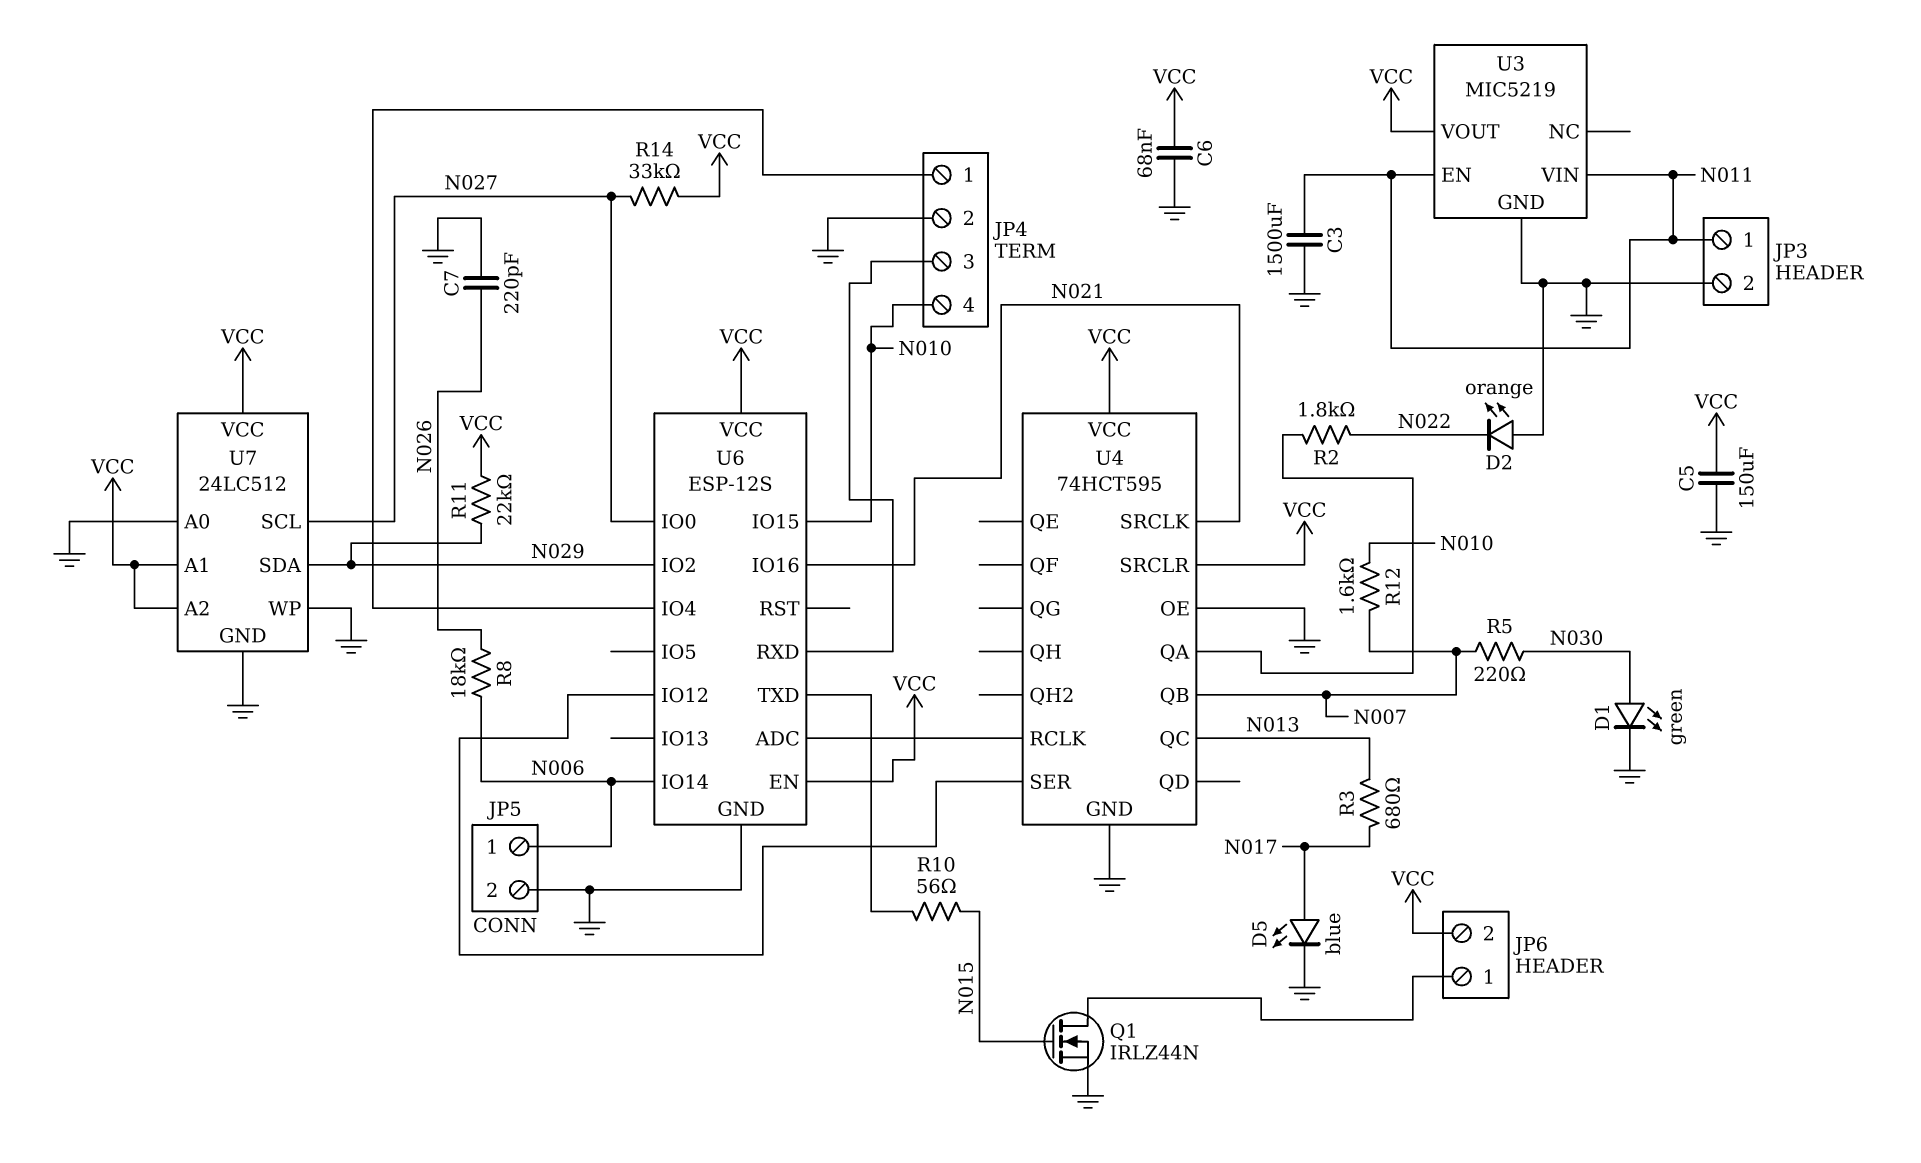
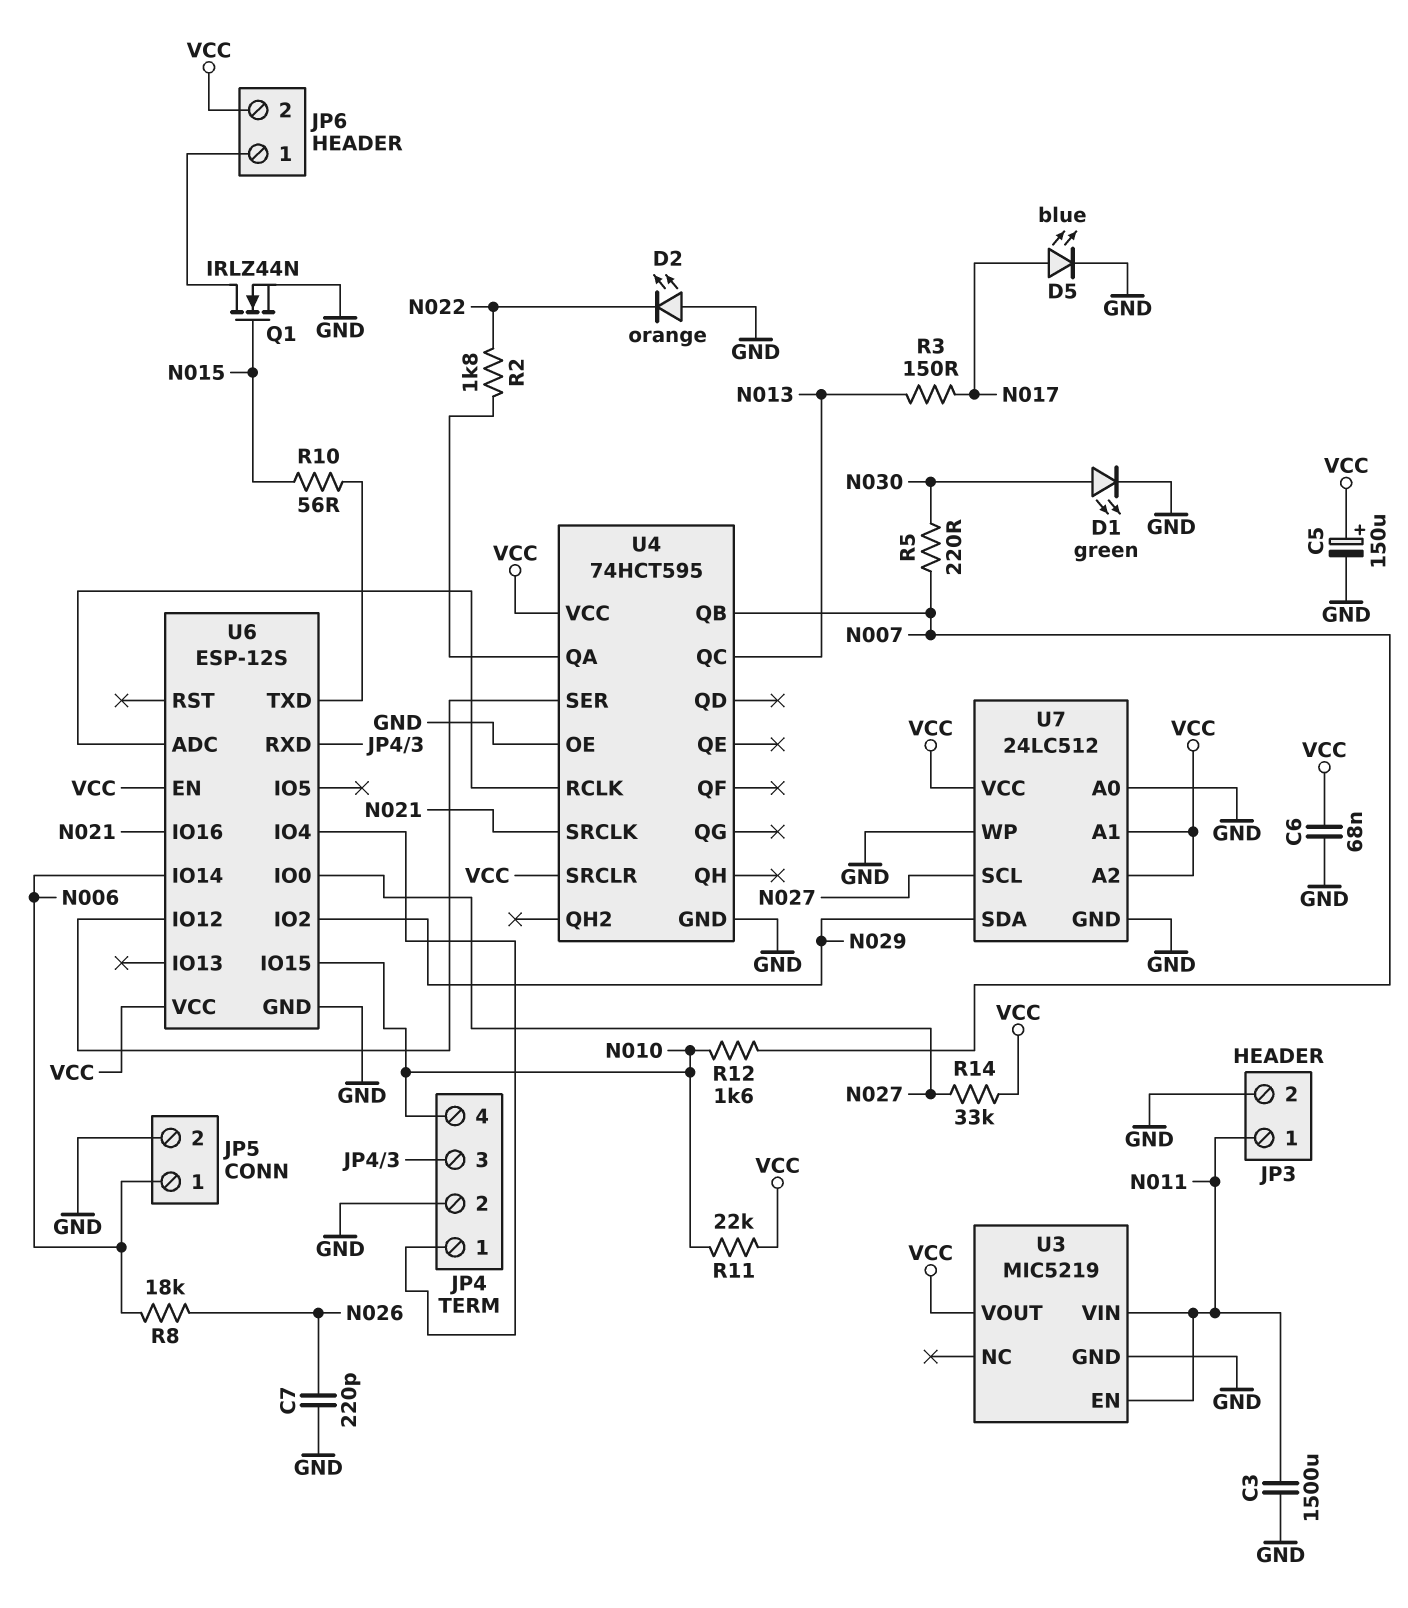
C5: 150uF (GND, VCC) -> 150uF (plus VCC, minus GND)
R3: 680 (N013, N017) -> 150 (N013, N017)
R11: 22k (N029, VCC) -> 22k (N010, VCC)

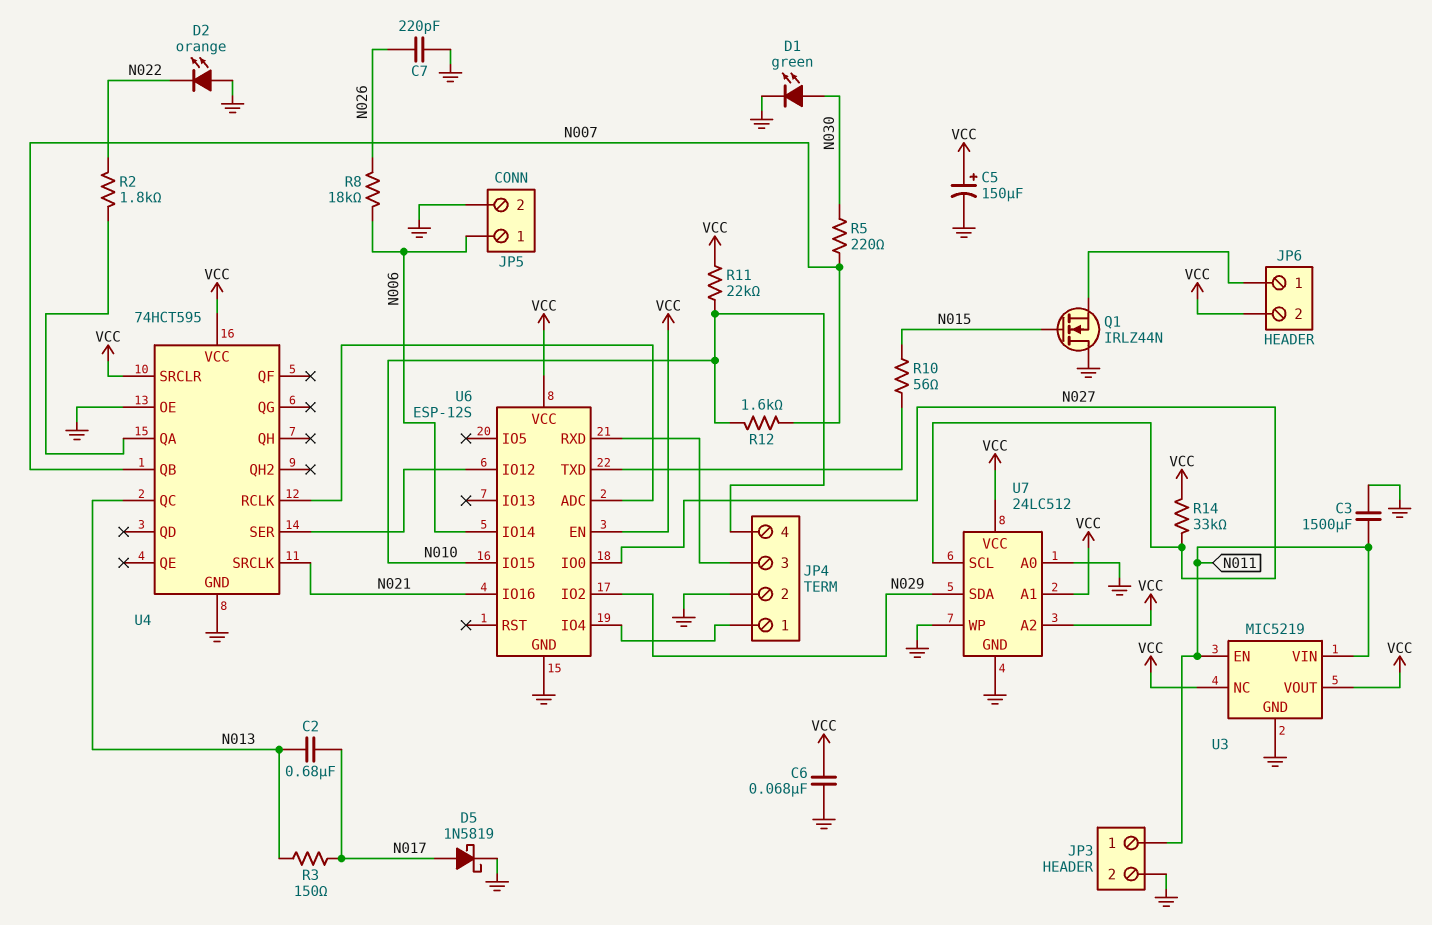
C2: none -> 680nF (N013, N017)
D5: LED blue (A N017, K GND) -> schottky 1N5819 (A N017, K GND)
Q1: NMOS IRLZ44N (G N015, D JP6/1, S GND) -> NMOS IRLZ44N (G N015, D GND, S JP6/1)
U3 pin NC: none -> VCC

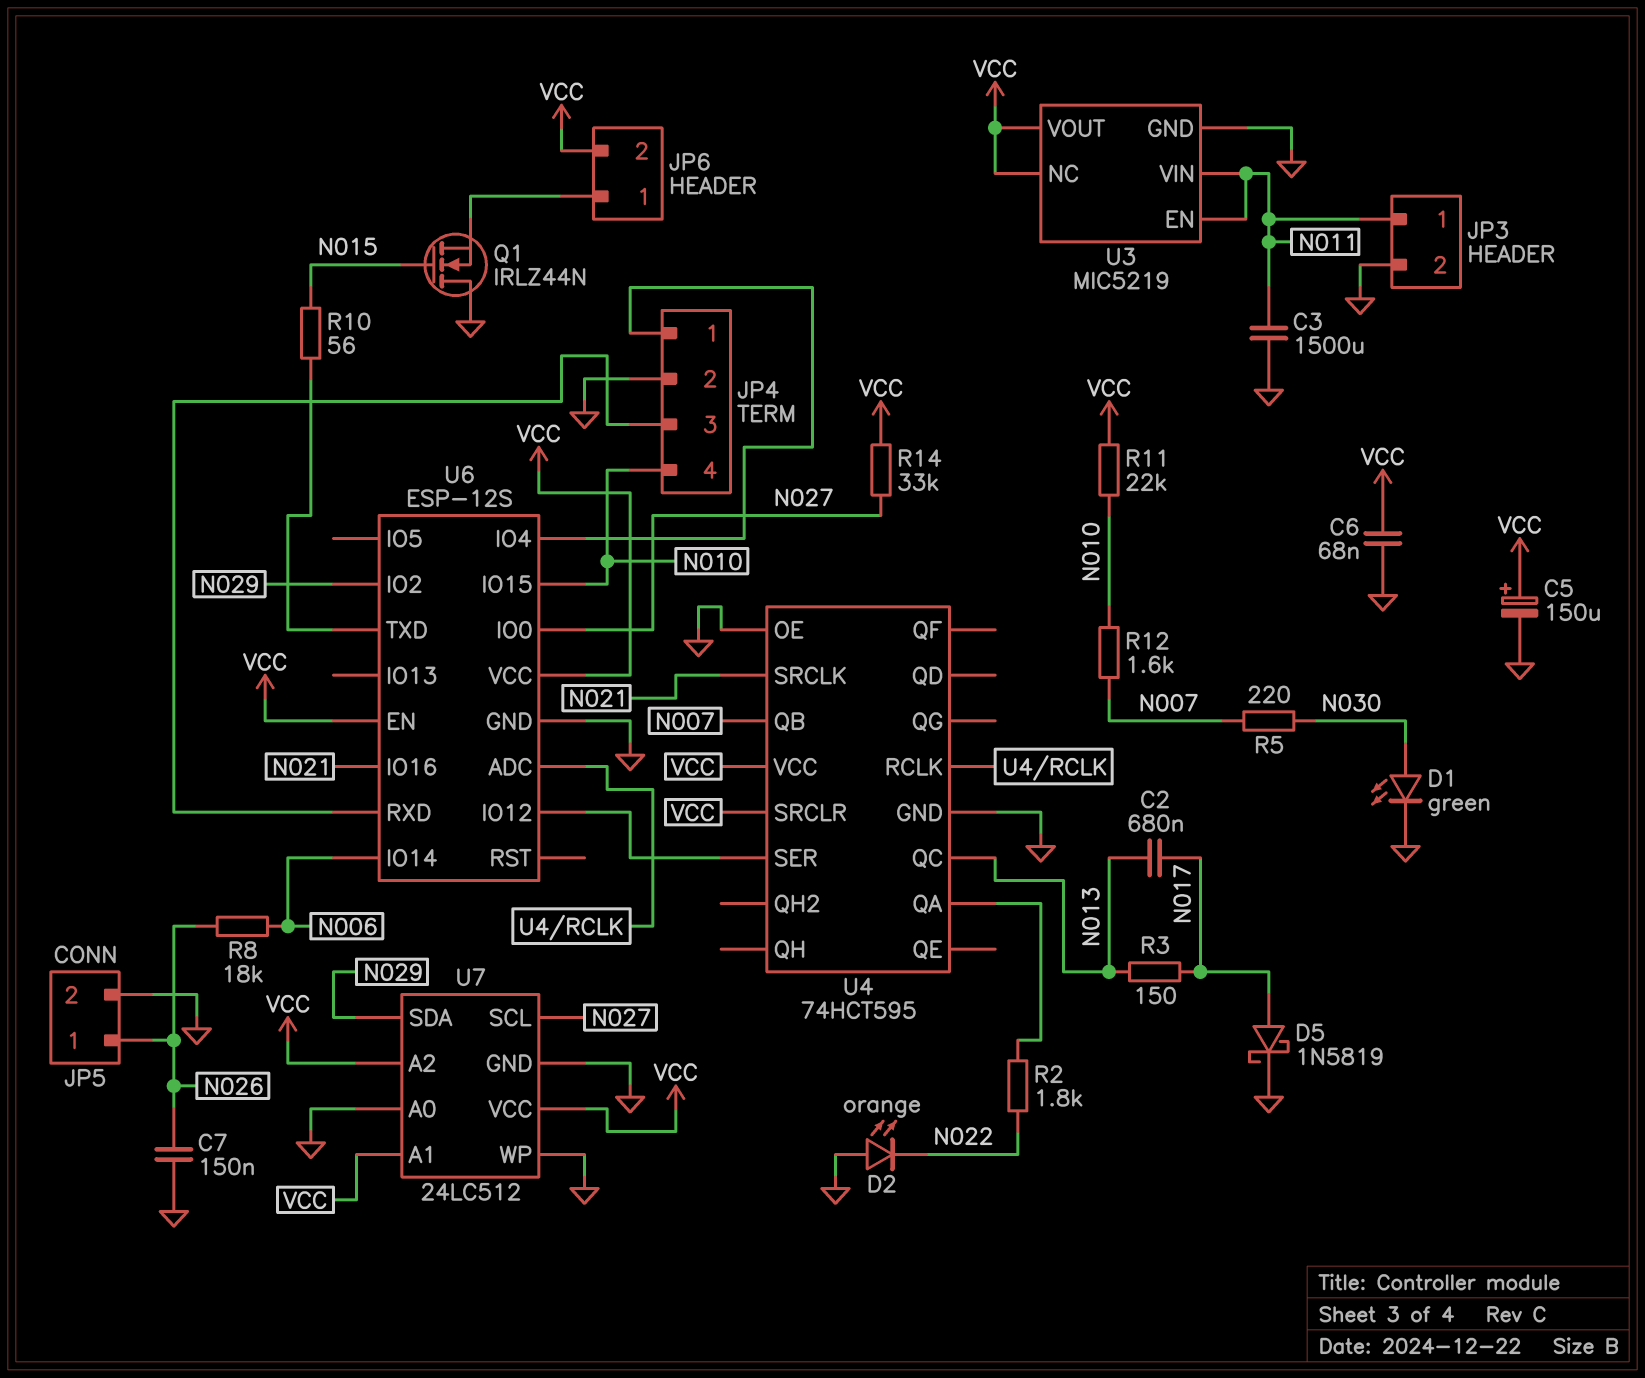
C7: 220pF (GND, N026) -> 150nF (GND, N026)
JP5 pin 1: N006 -> N026

